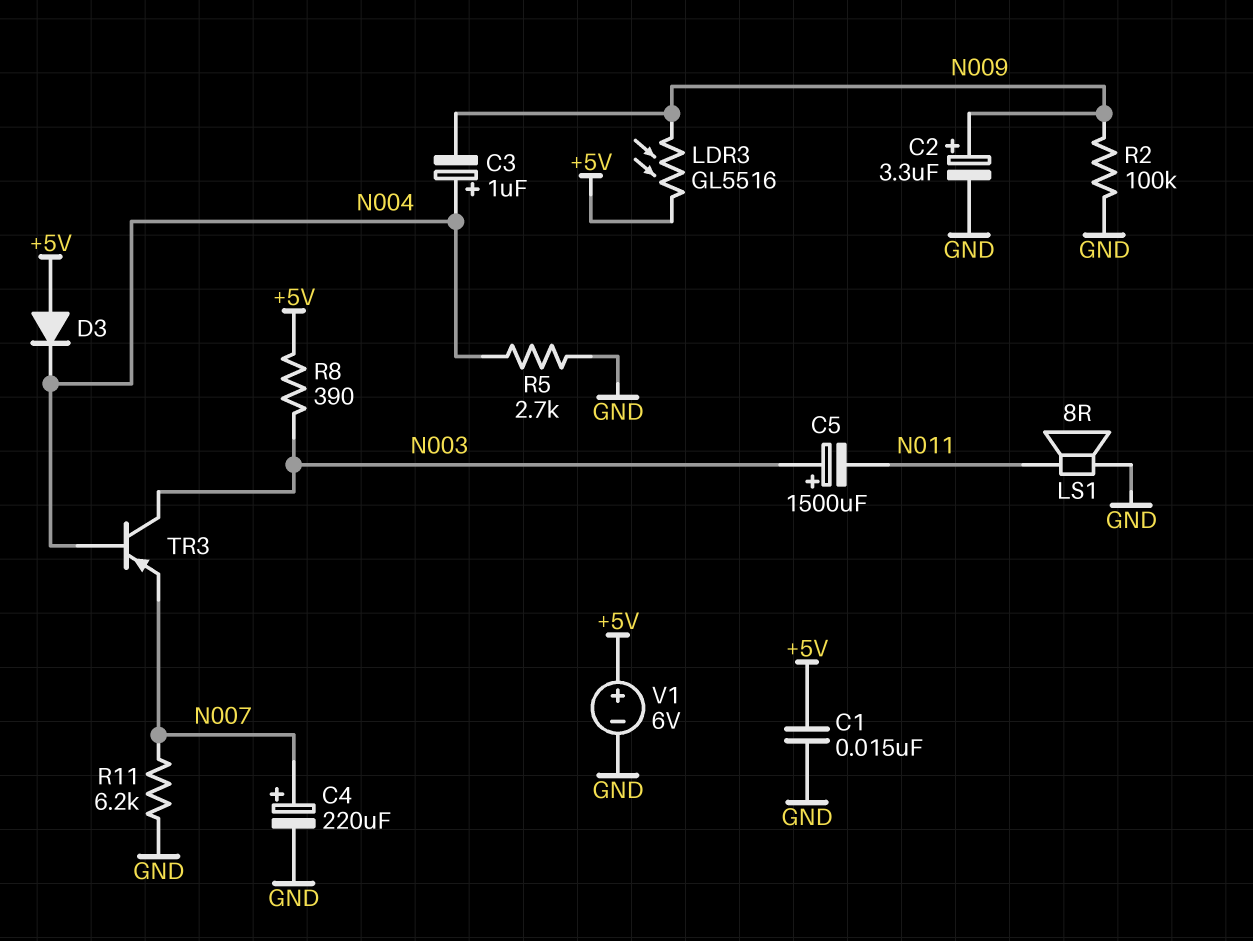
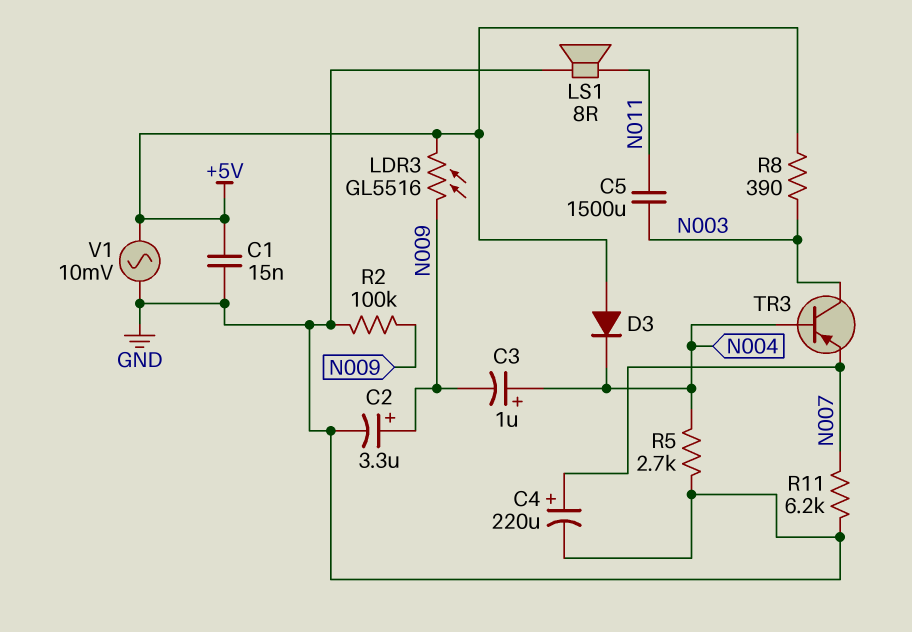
C5: 1500uF (plus N003, minus N011) -> 1500uF (N003, N011)
V1: 6V (plus +5V, minus GND) -> AC 10mV (+5V, GND)

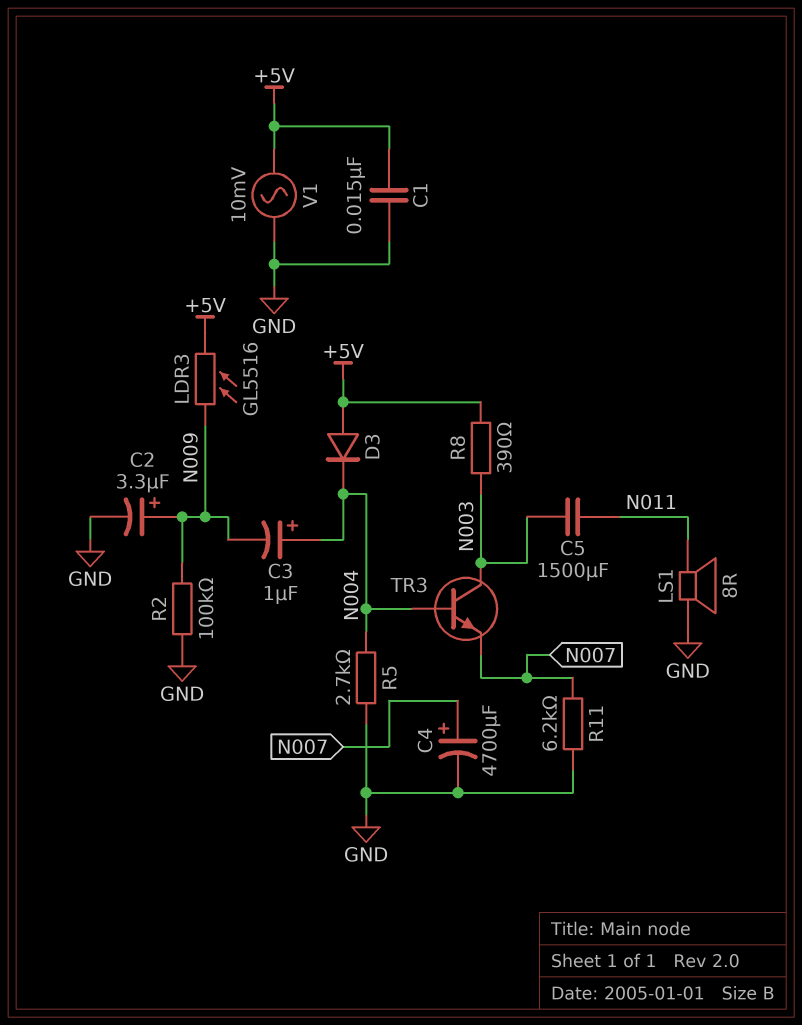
C4: 220uF (plus N007, minus GND) -> 4700uF (plus N007, minus GND)
TR3: PNP (B N004, C N003, E N007) -> NPN (B N004, C N003, E N007)

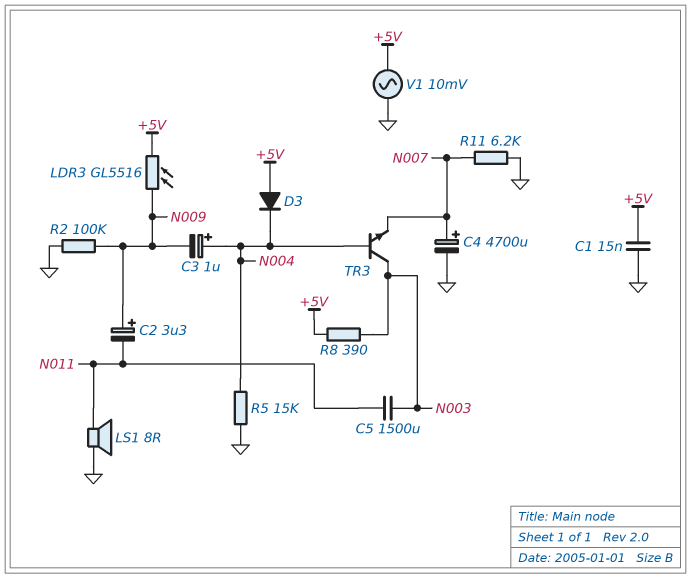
C2: 3.3uF (plus N009, minus GND) -> 3.3uF (plus N009, minus N011)
R5: 2.7k (GND, N004) -> 15k (GND, N004)

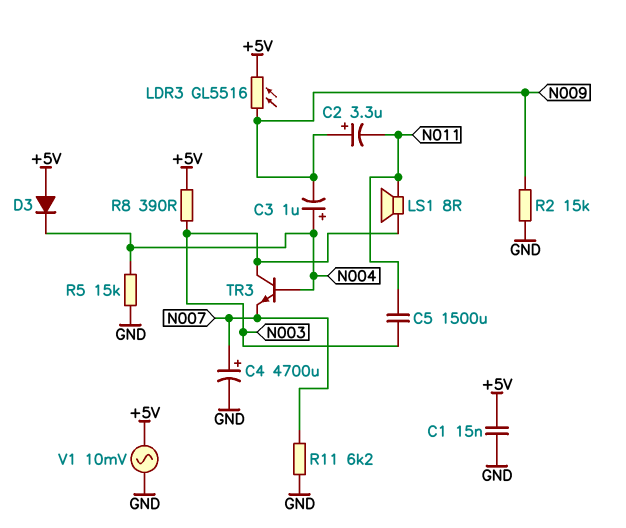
LS1: speaker 8R (GND, N011) -> speaker 8R (N003, N011)
R2: 100k (GND, N009) -> 15k (GND, N009)

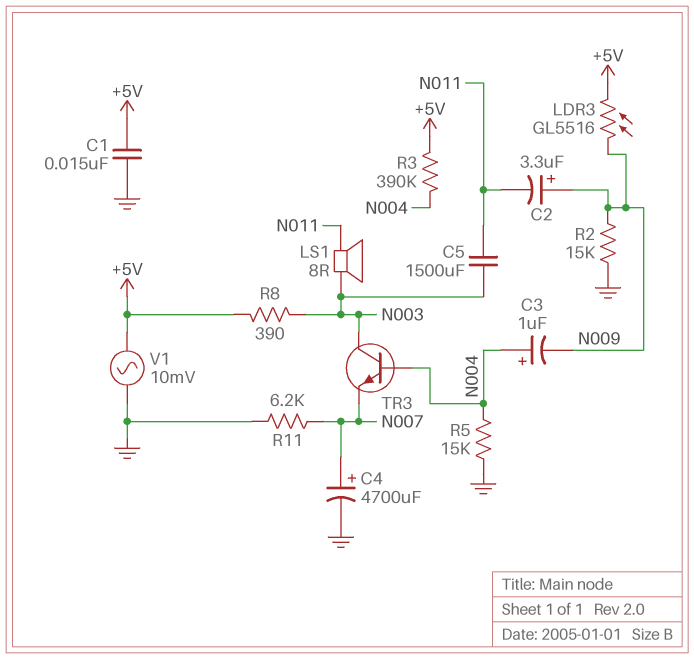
D3: diode (A +5V, K N004) -> none
R3: none -> 390k (+5V, N004)

